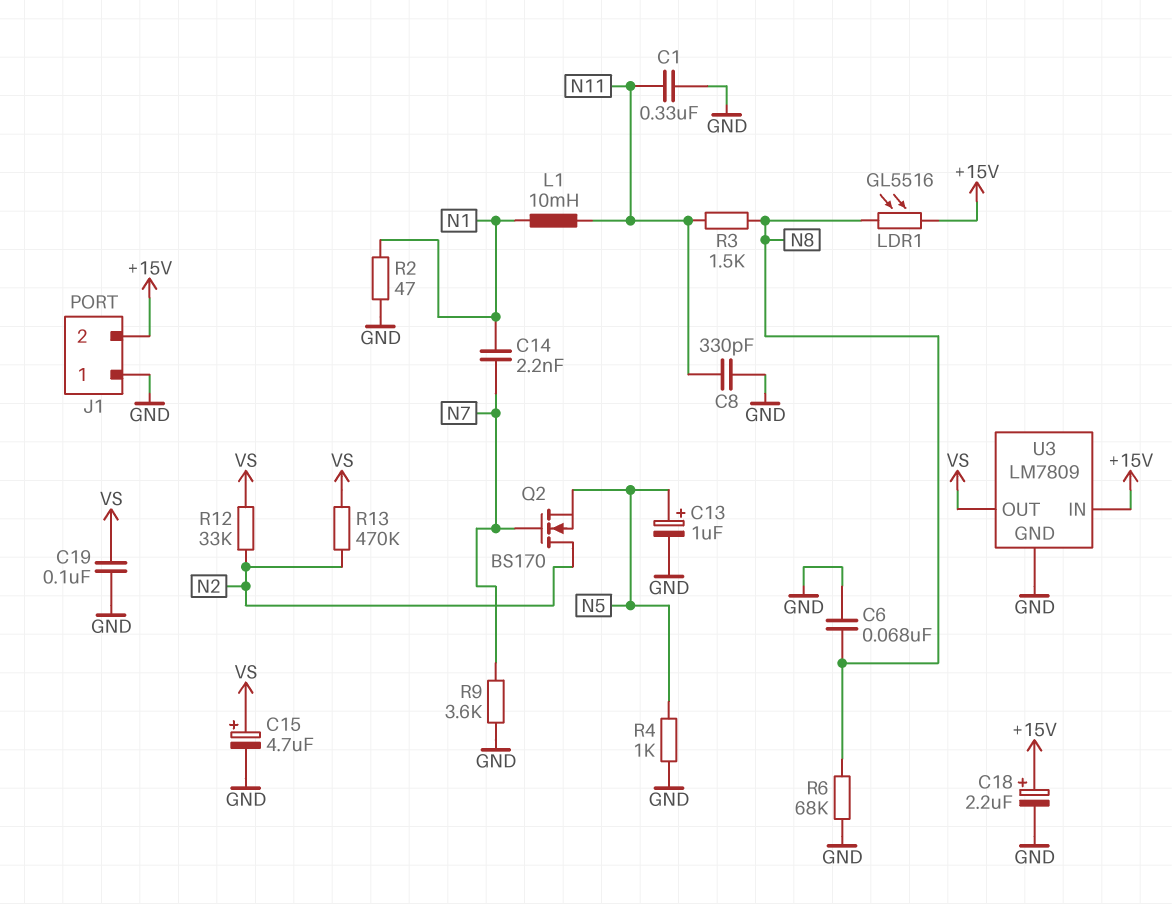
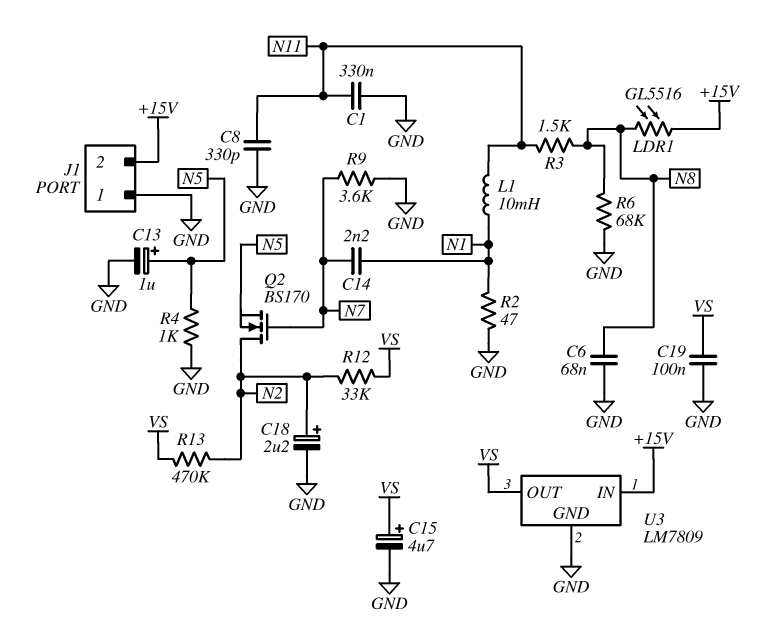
C18: 2.2uF (plus +15V, minus GND) -> 2.2uF (plus N2, minus GND)

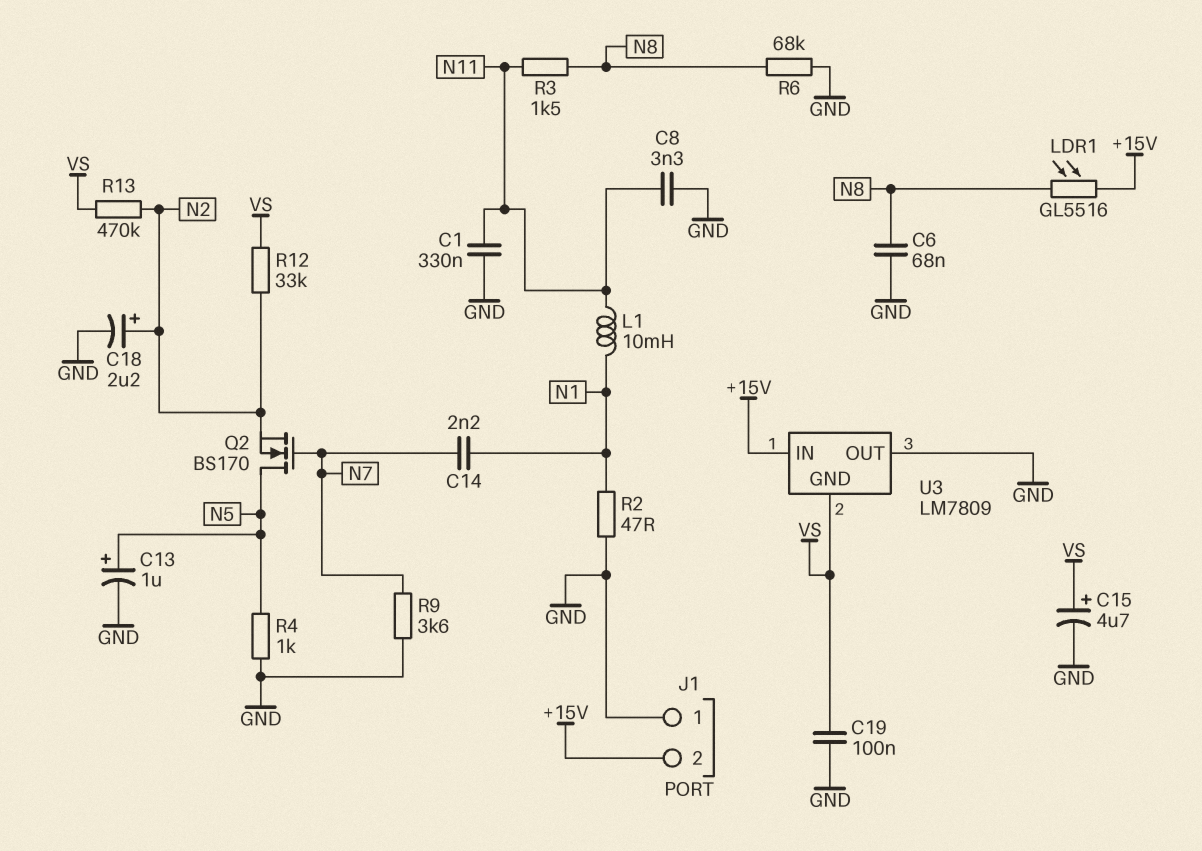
C8: 330pF (GND, N11) -> 3.3nF (GND, N11)
Q2: NMOS BS170 (G N7, D N2, S N5) -> NMOS BS170 (G N7, D N5, S N2)
U3 pin GND: GND -> VS
U3 pin OUT: VS -> GND

